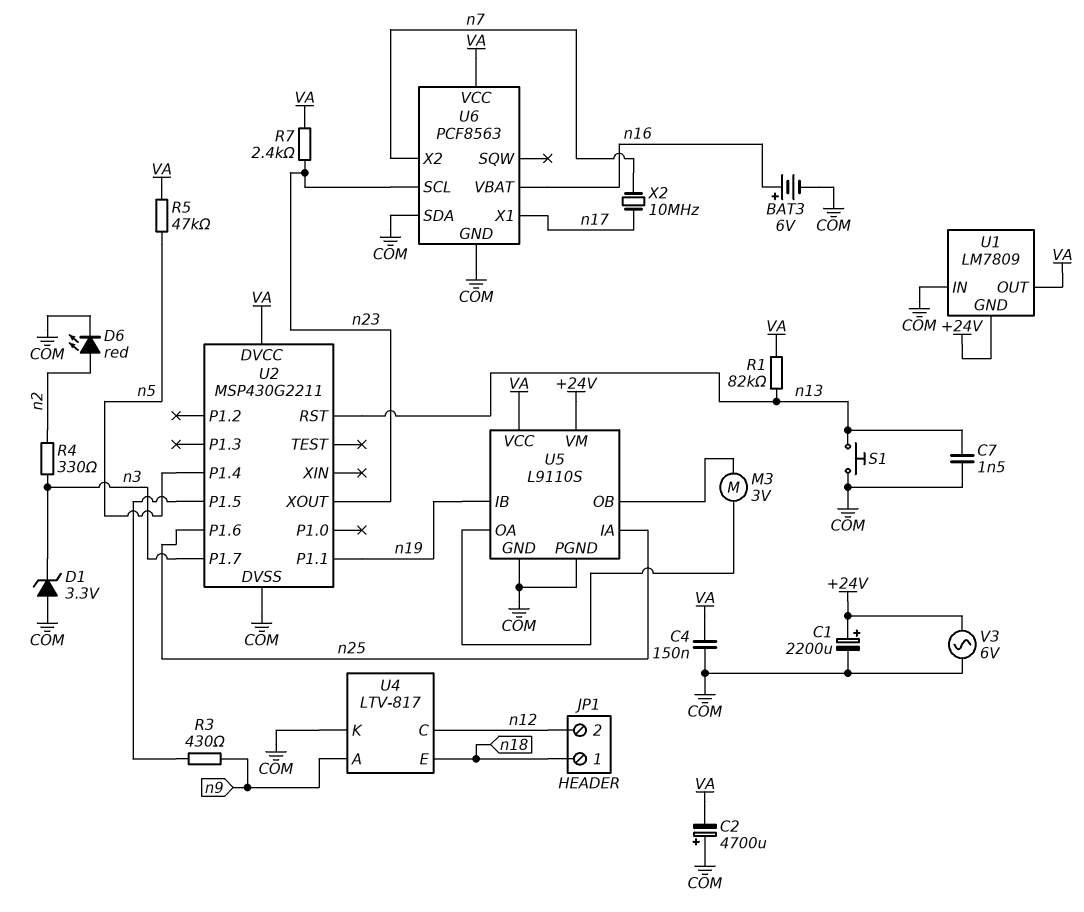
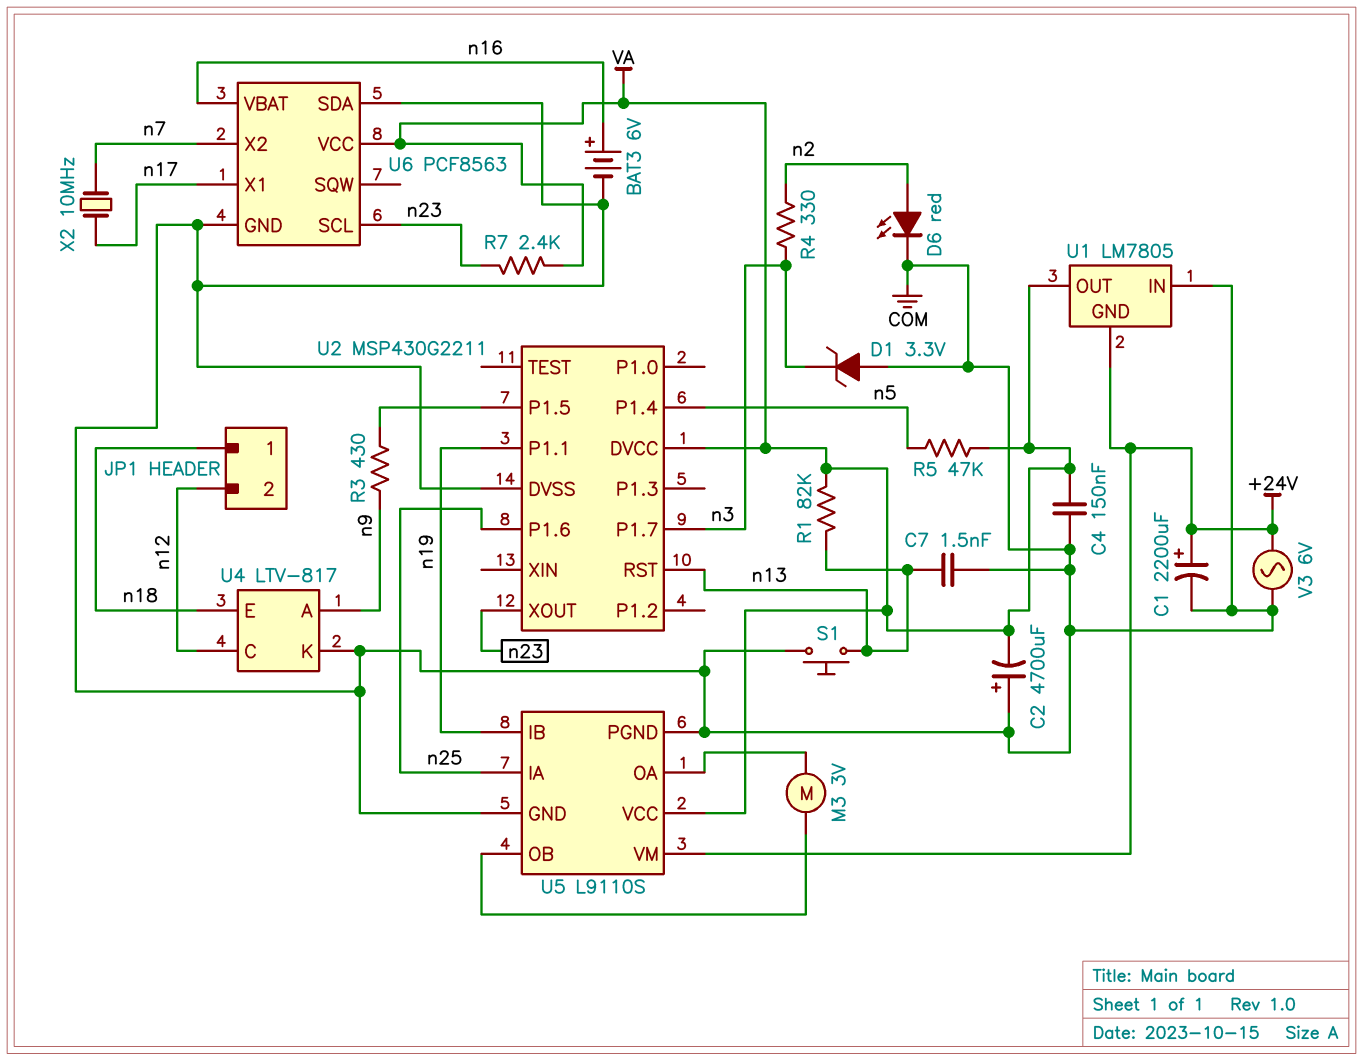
U1: LM7809 -> LM7805

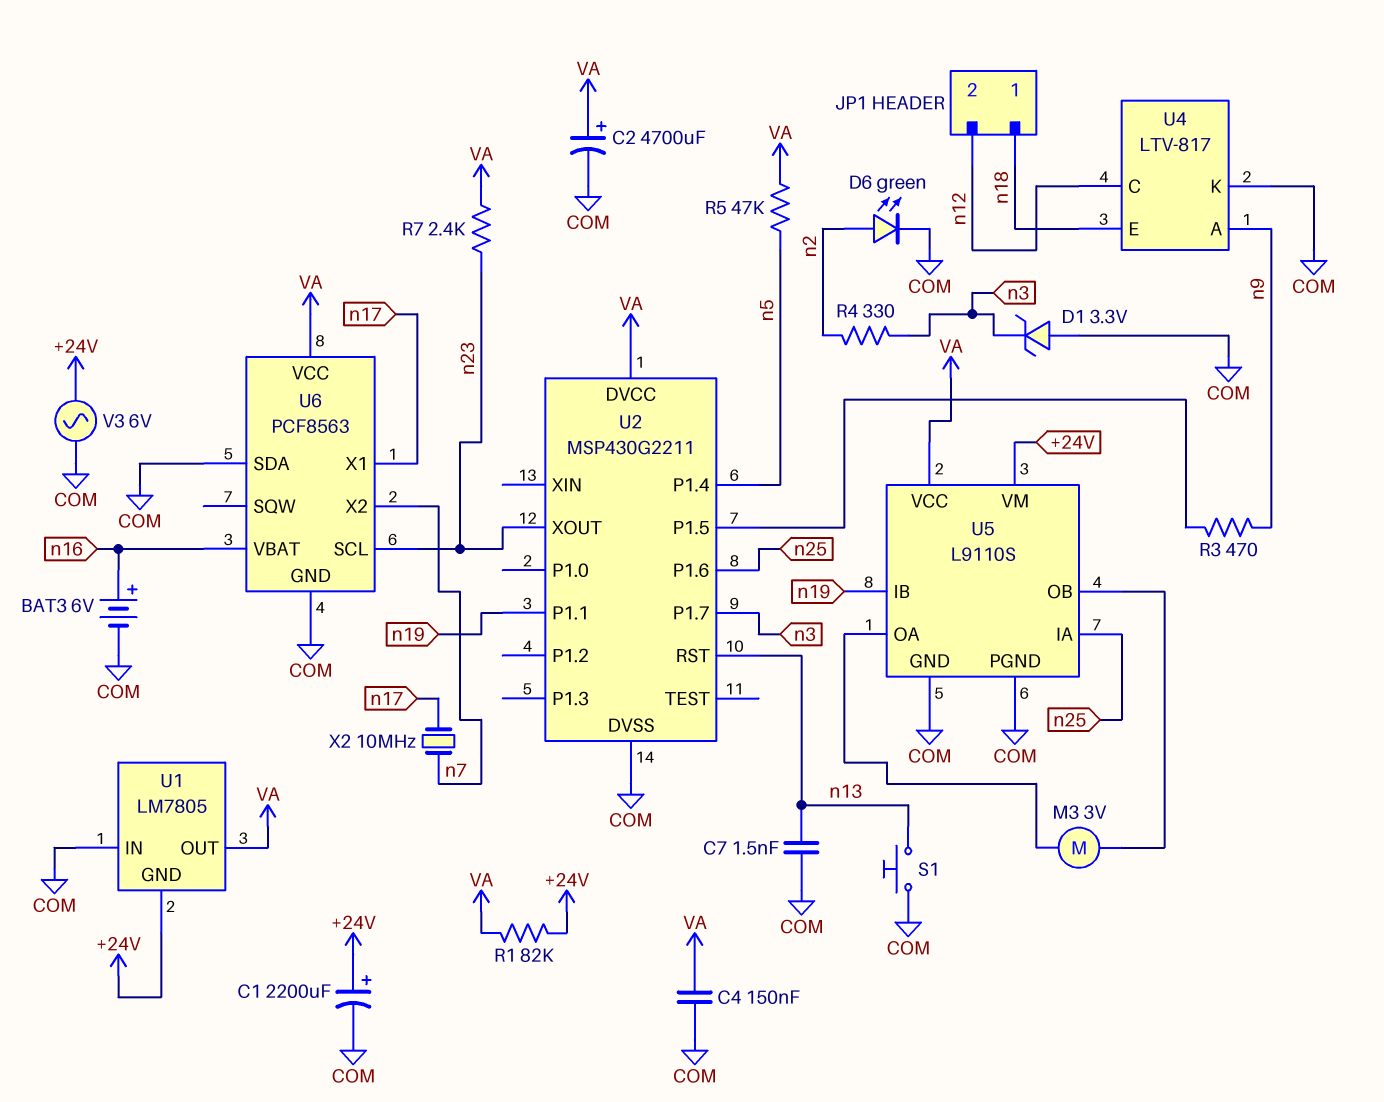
C2: 4700uF (plus COM, minus VA) -> 4700uF (plus VA, minus COM)
D6: LED red (A n2, K COM) -> LED green (A n2, K COM)
R1: 82k (VA, n13) -> 82k (+24V, VA)
R3: 430 (U2/P1.5, n9) -> 470 (U2/P1.5, n9)

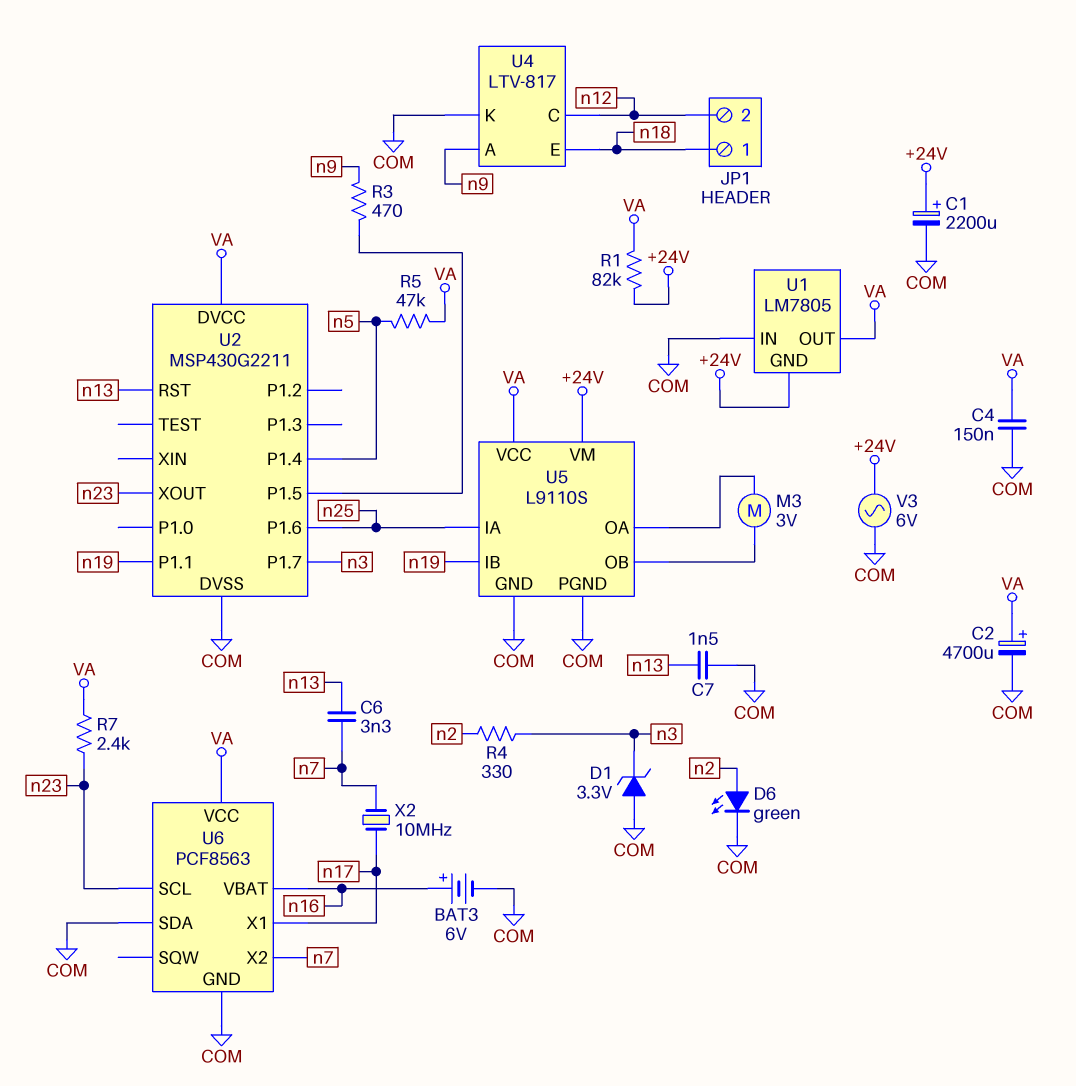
C6: none -> 3.3nF (n7, n13)
S1: button (COM, n13) -> none

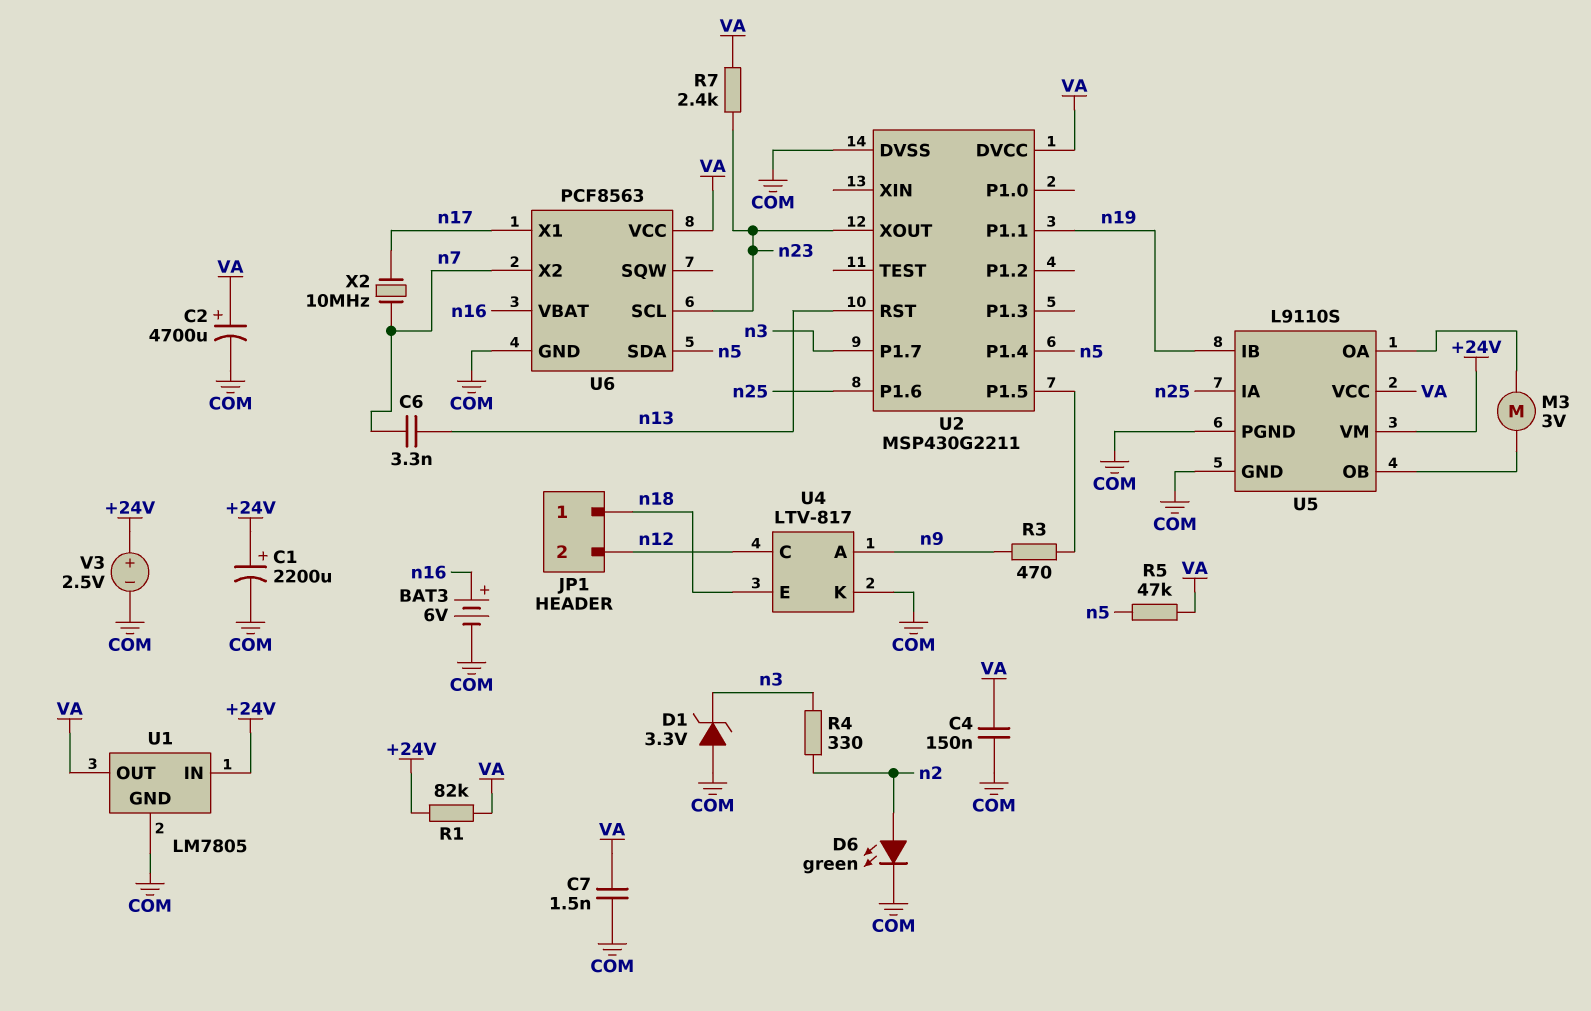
C7: 1.5nF (COM, n13) -> 1.5nF (COM, VA)
U1 pin GND: +24V -> COM
U1 pin IN: COM -> +24V
U6 pin SDA: COM -> n5
V3: AC 6V (+24V, COM) -> 2.5V (plus +24V, minus COM)

